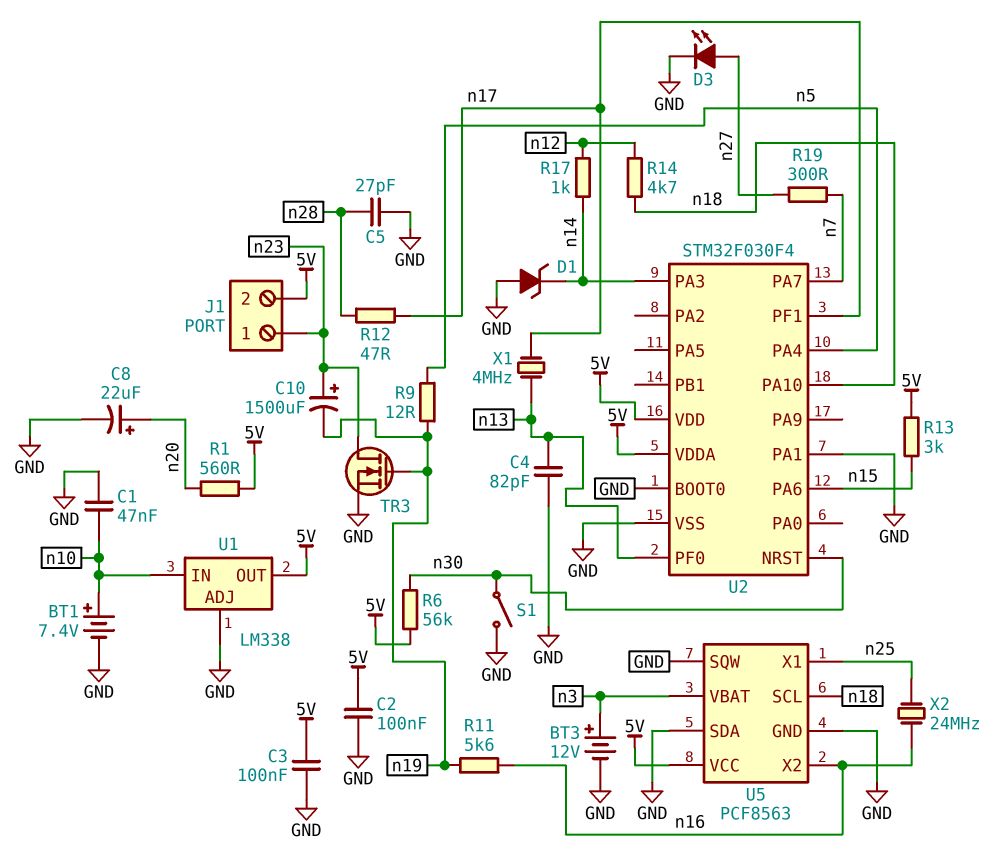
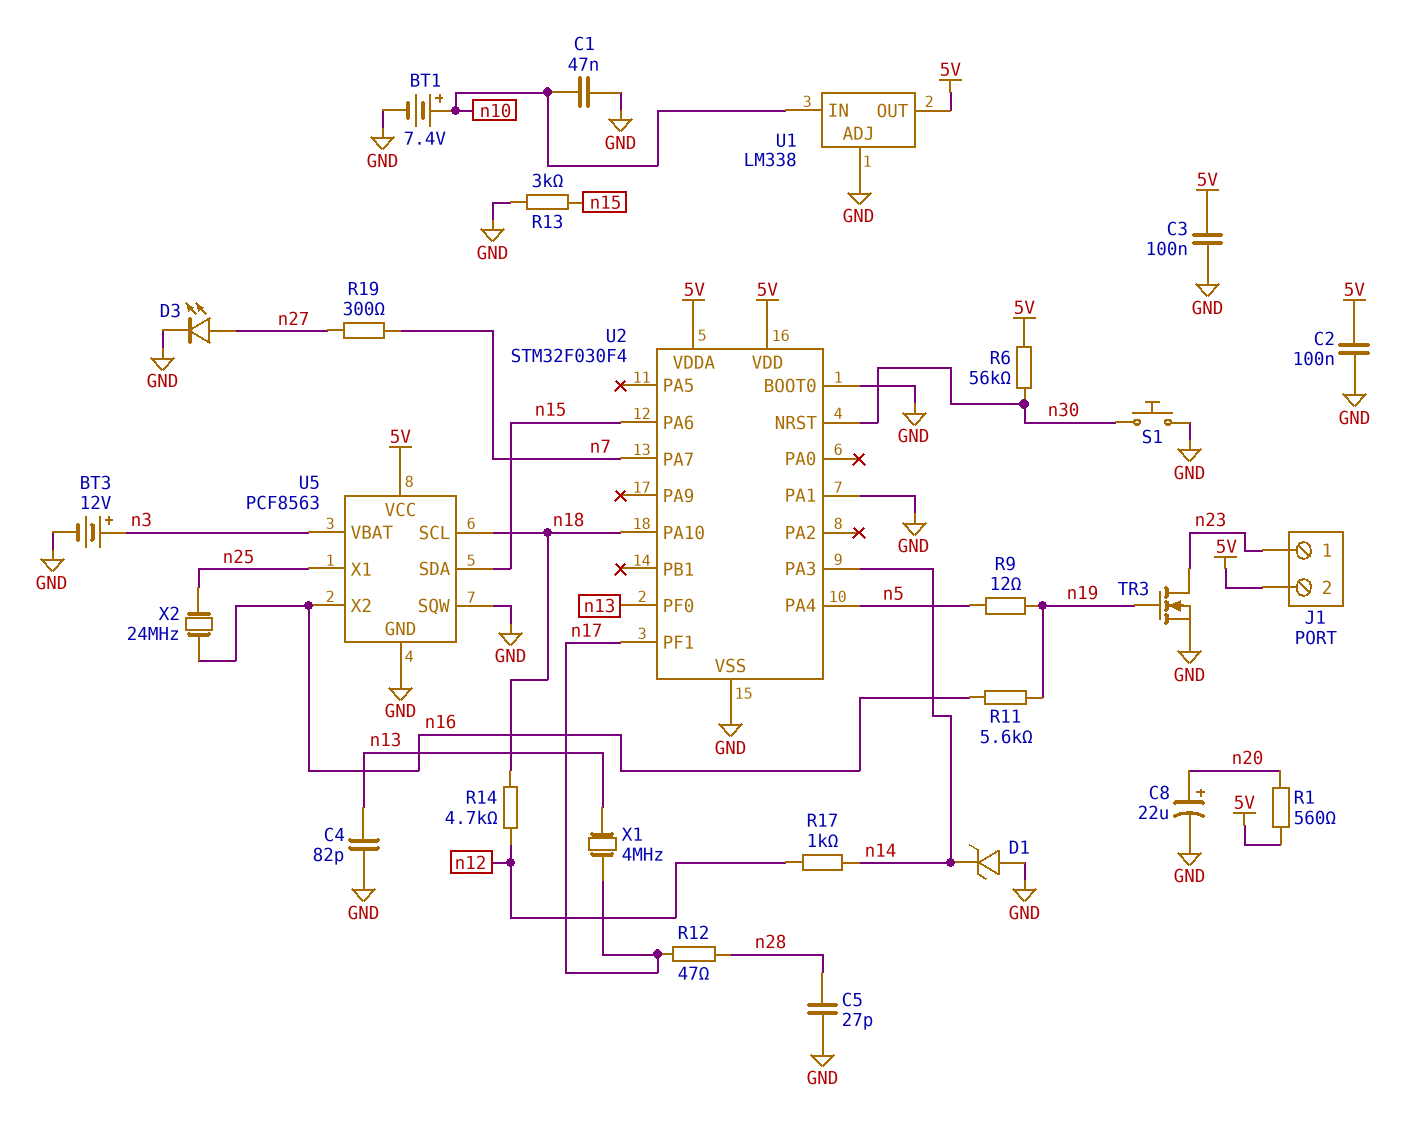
C10: 1500uF (plus n23, minus n19) -> none
R13: 3k (5V, n15) -> 3k (GND, n15)
S1: switch (GND, n30) -> button (GND, n30)
U5 pin SDA: GND -> n15

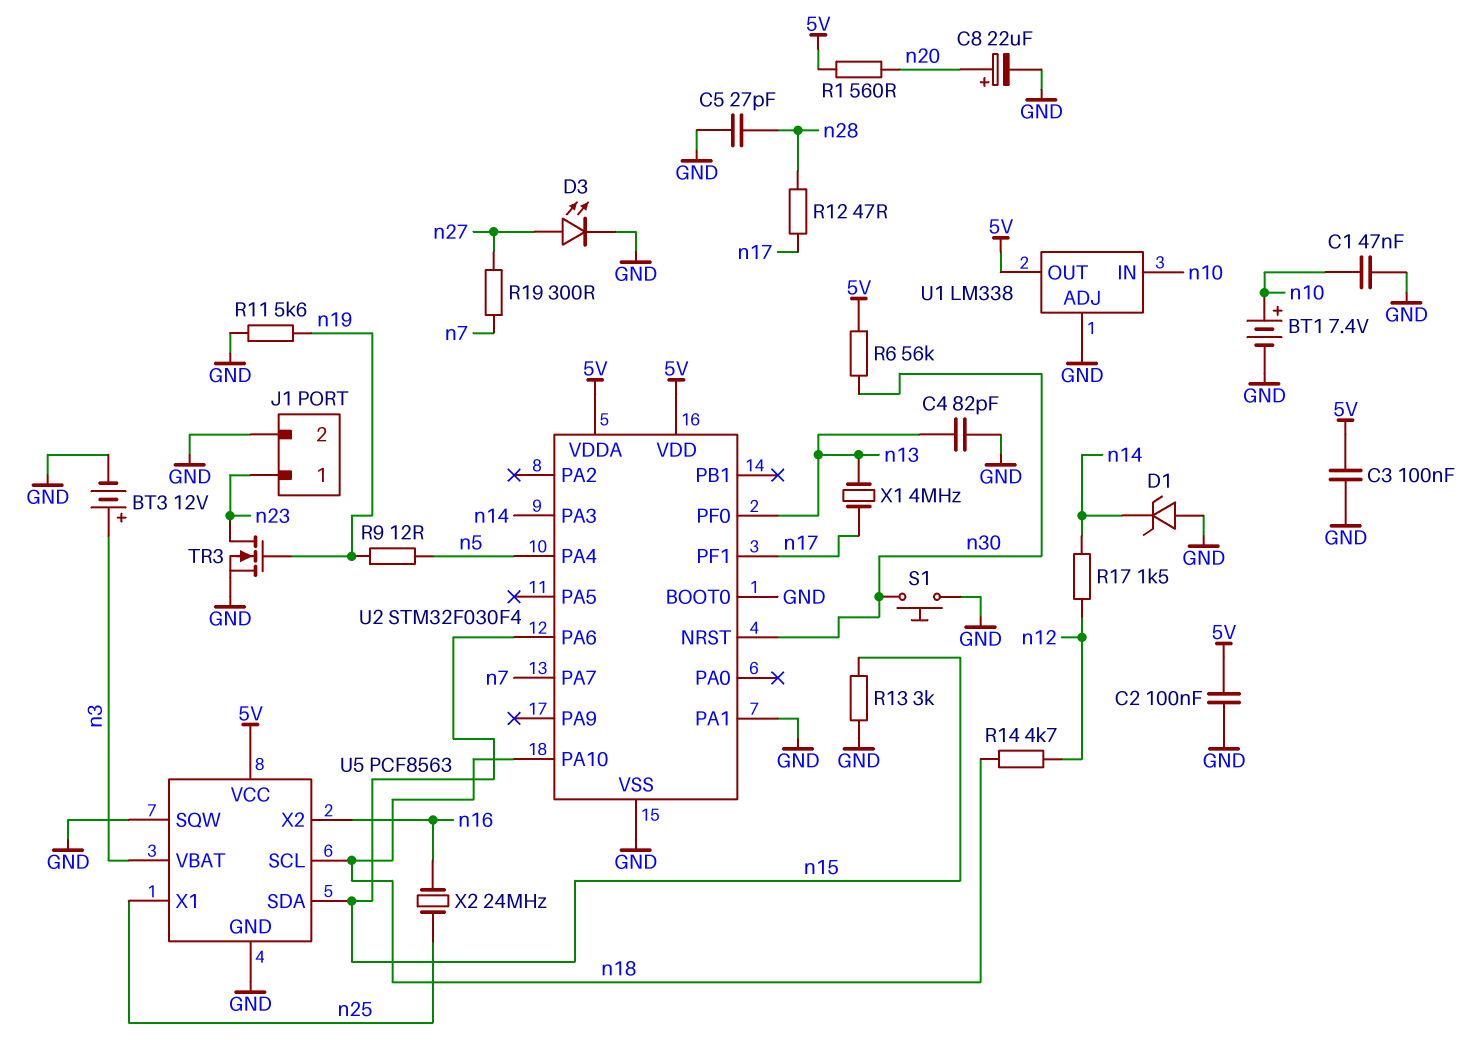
J1 pin 2: 5V -> GND
R11: 5.6k (n16, n19) -> 5.6k (GND, n19)
R17: 1k (n12, n14) -> 1.5k (n12, n14)

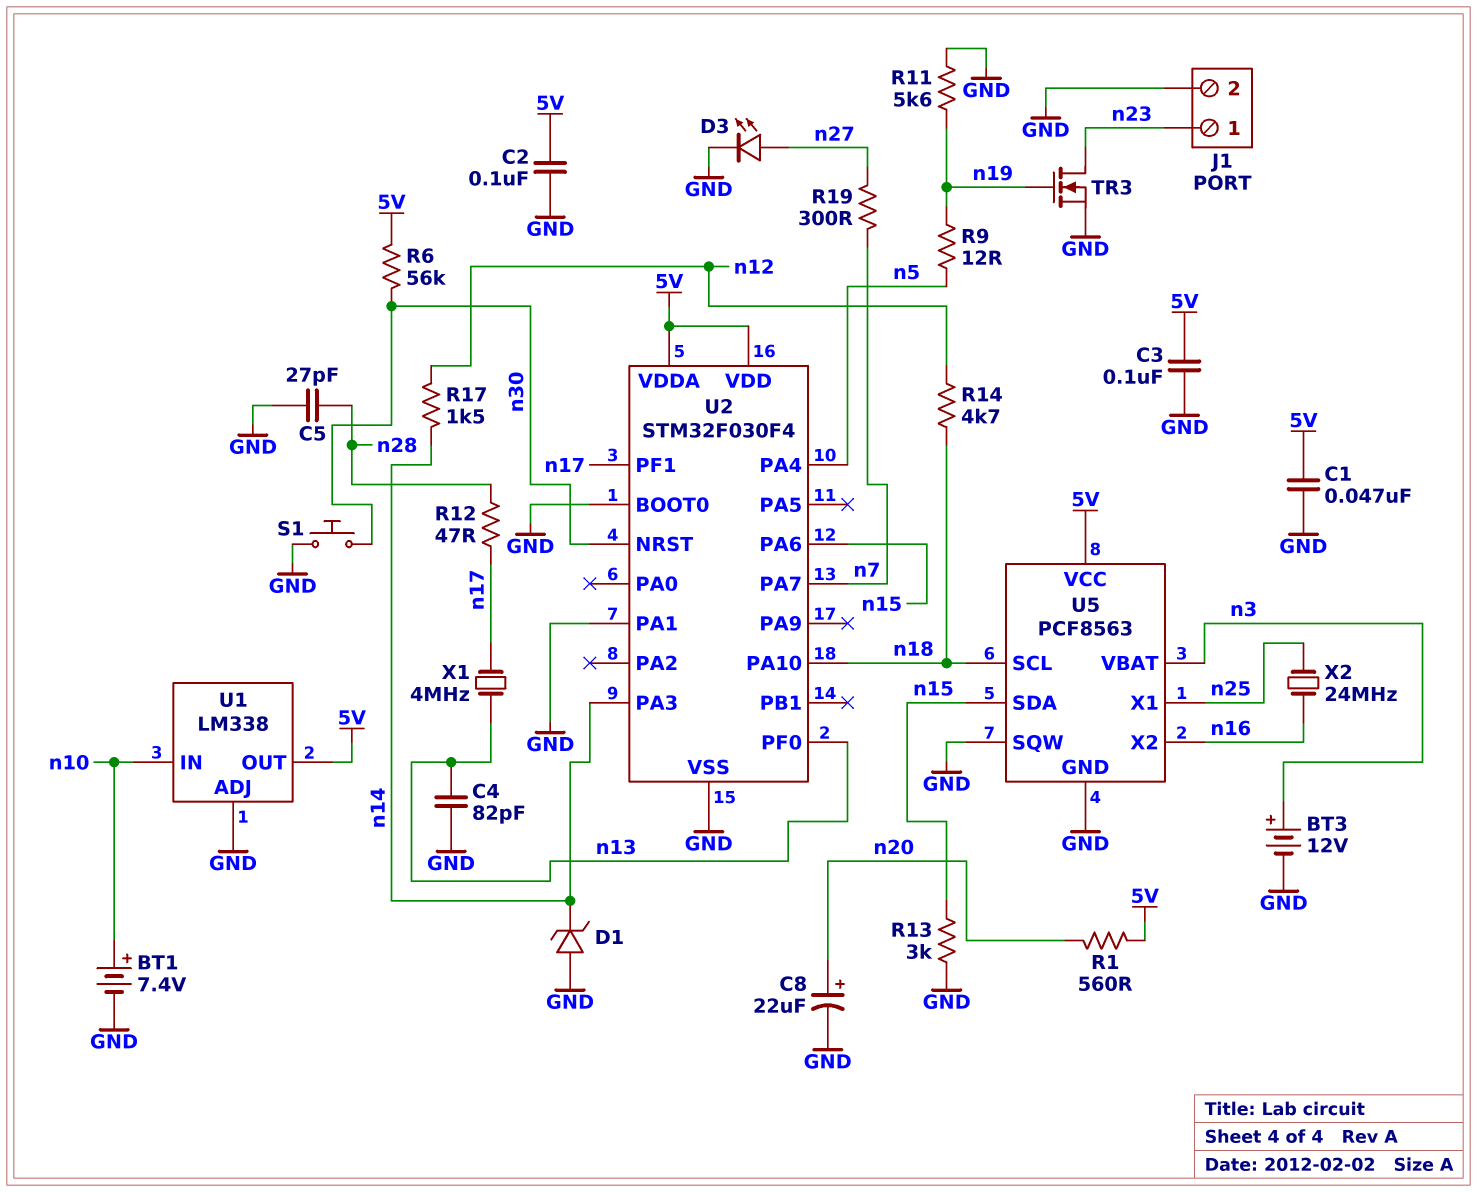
C1: 47nF (GND, n10) -> 47nF (5V, GND)

